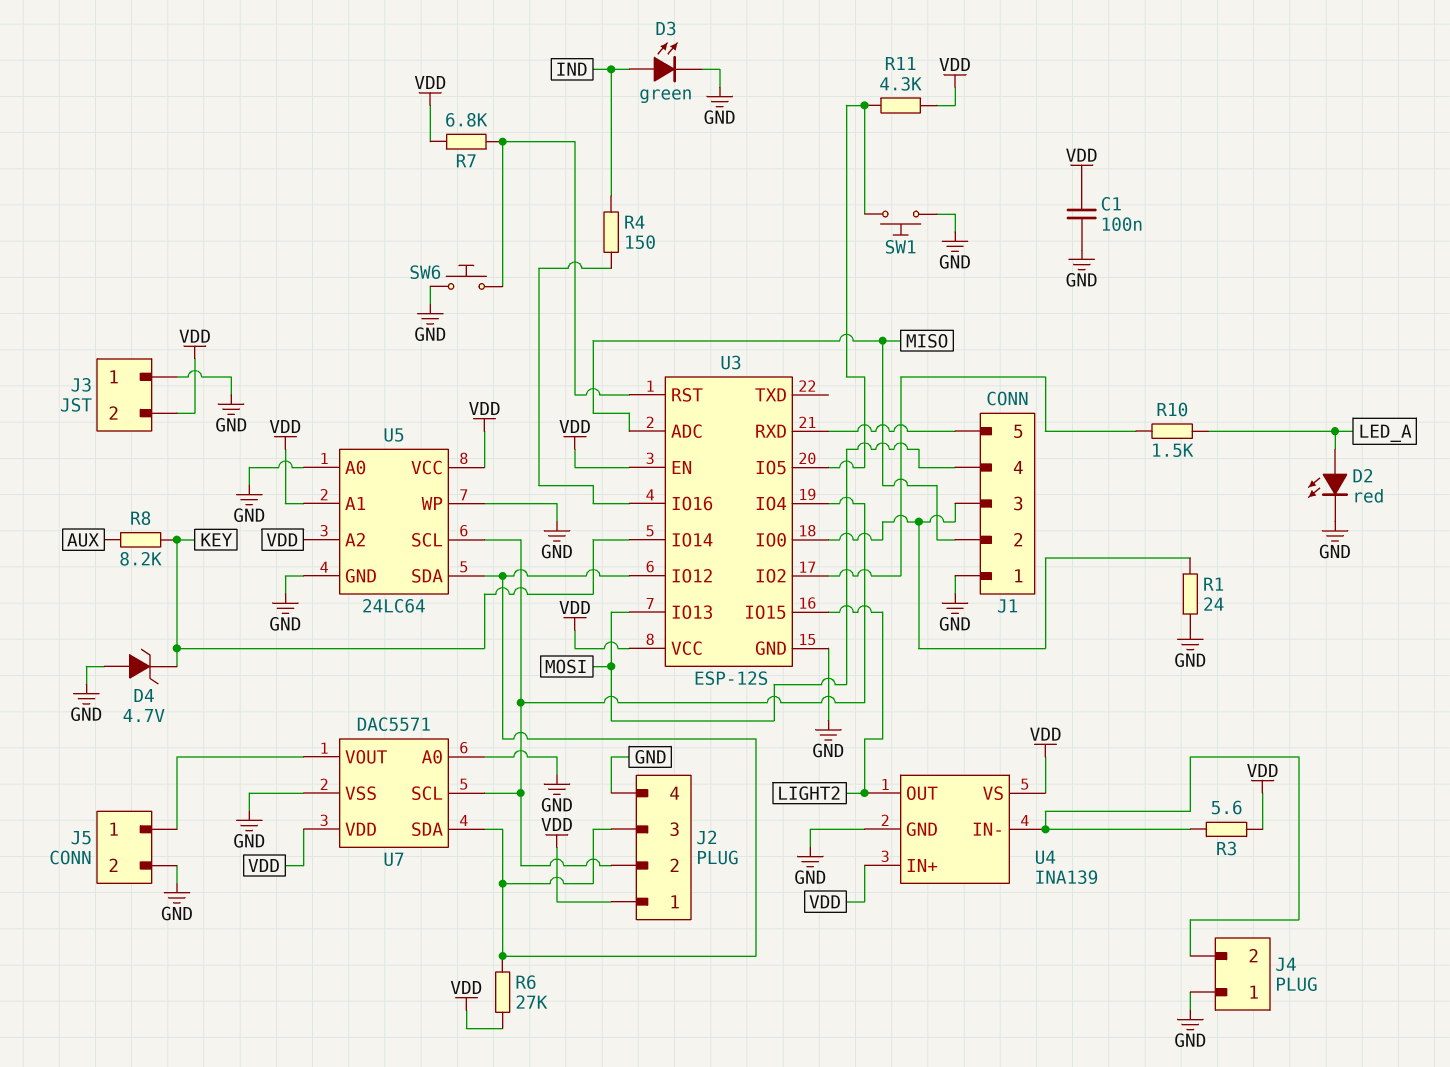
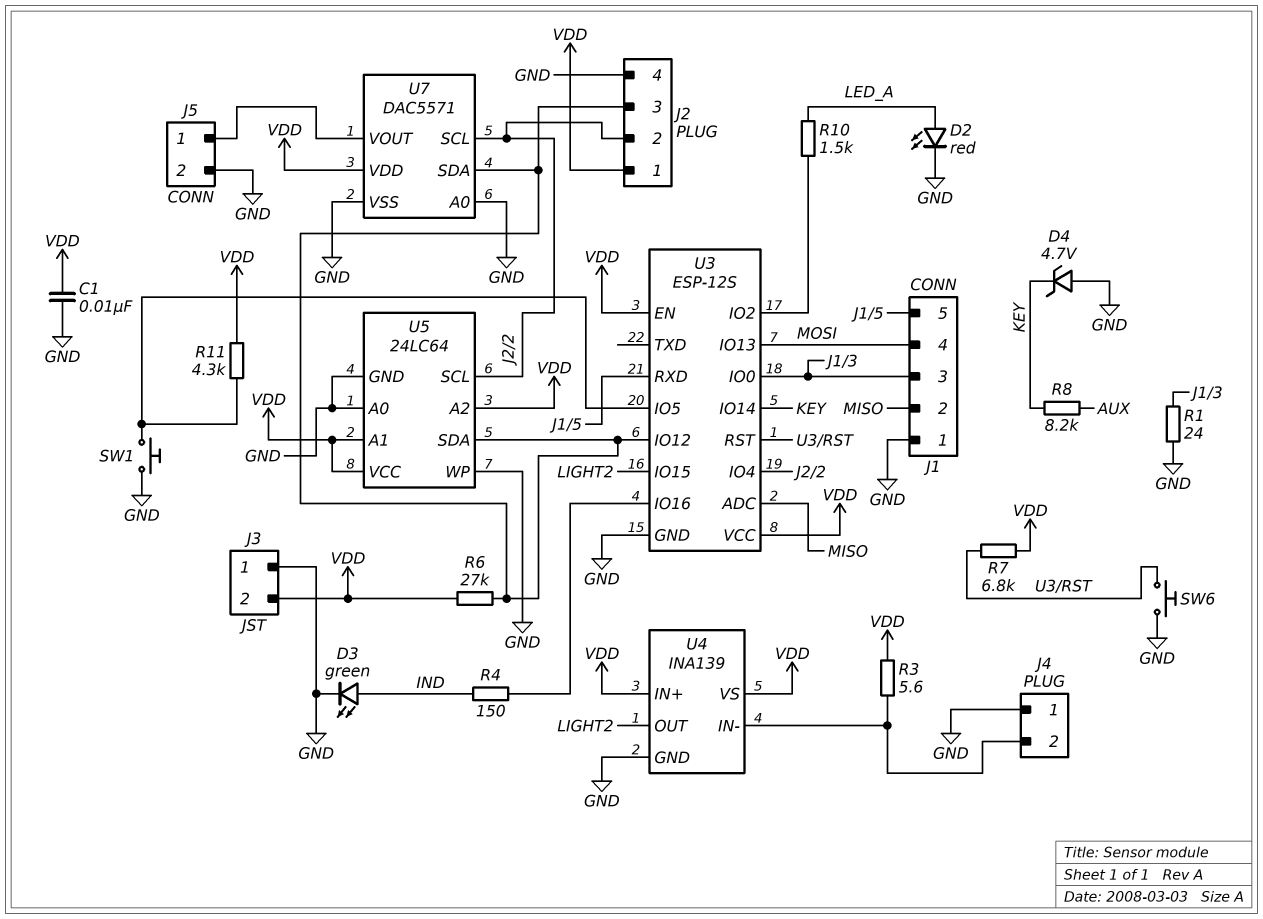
C1: 100nF (GND, VDD) -> 10nF (GND, VDD)

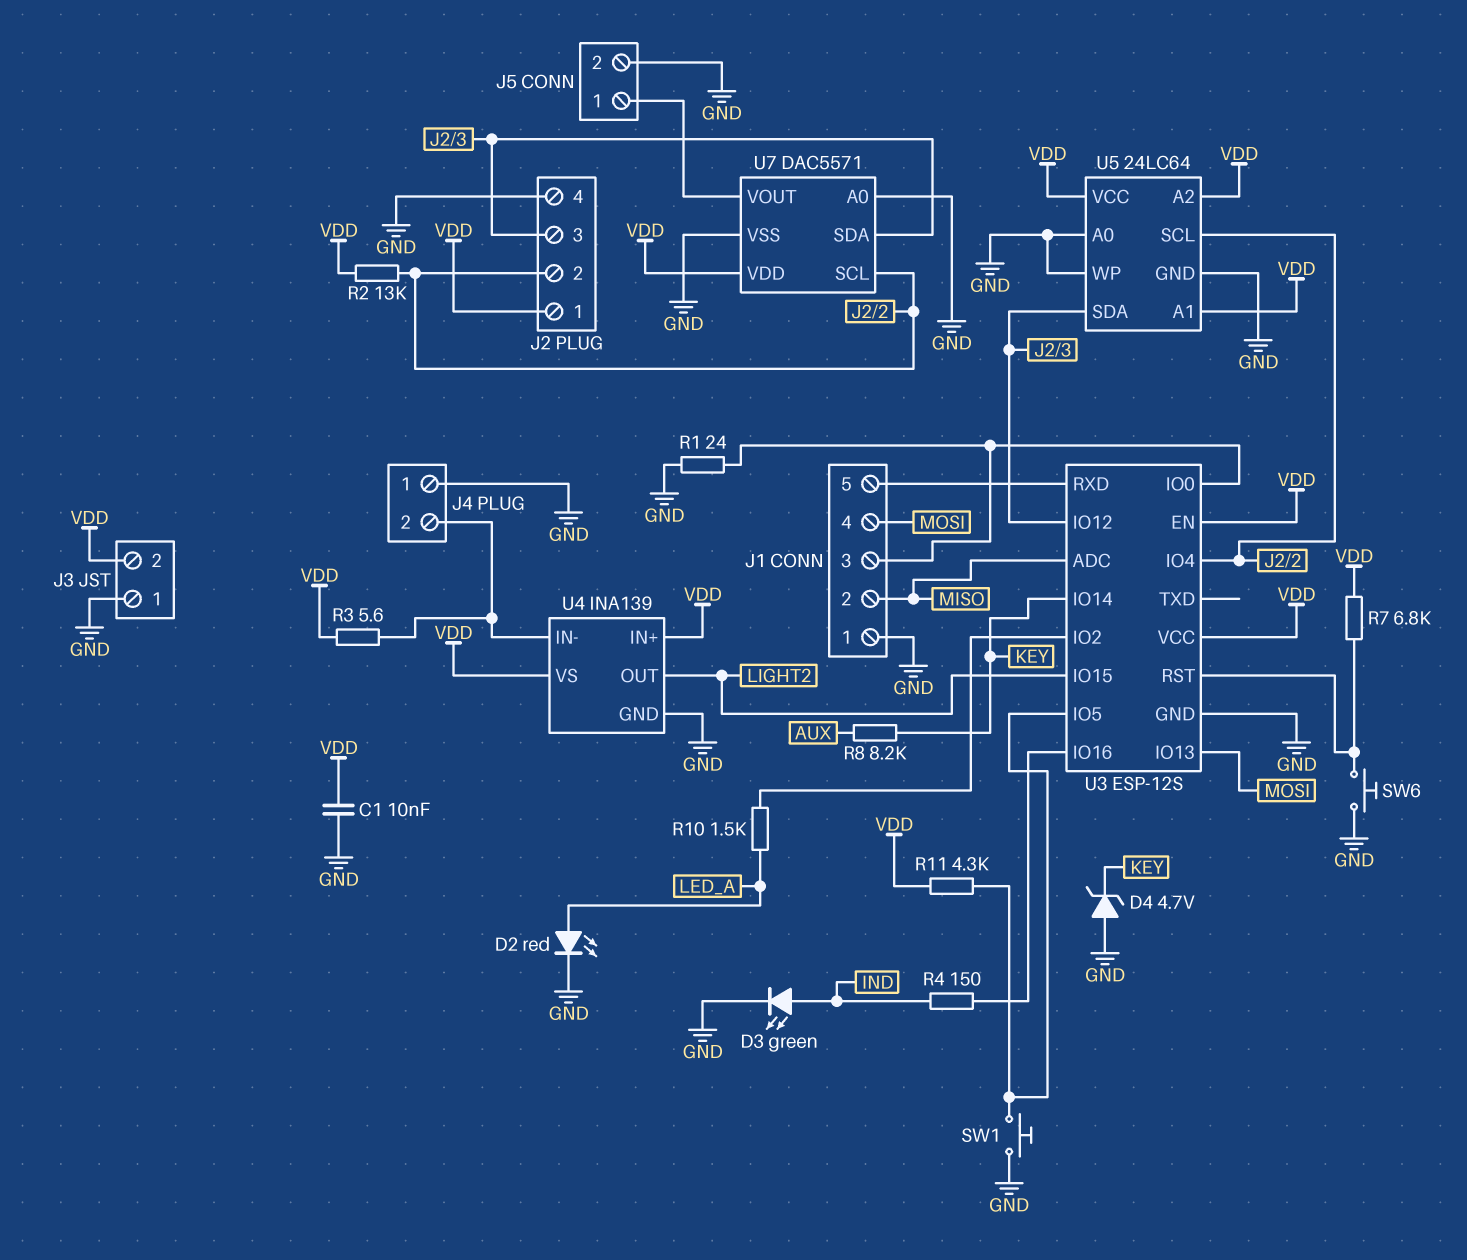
R2: none -> 13k (J2/2, VDD)
R6: 27k (J2/3, VDD) -> none

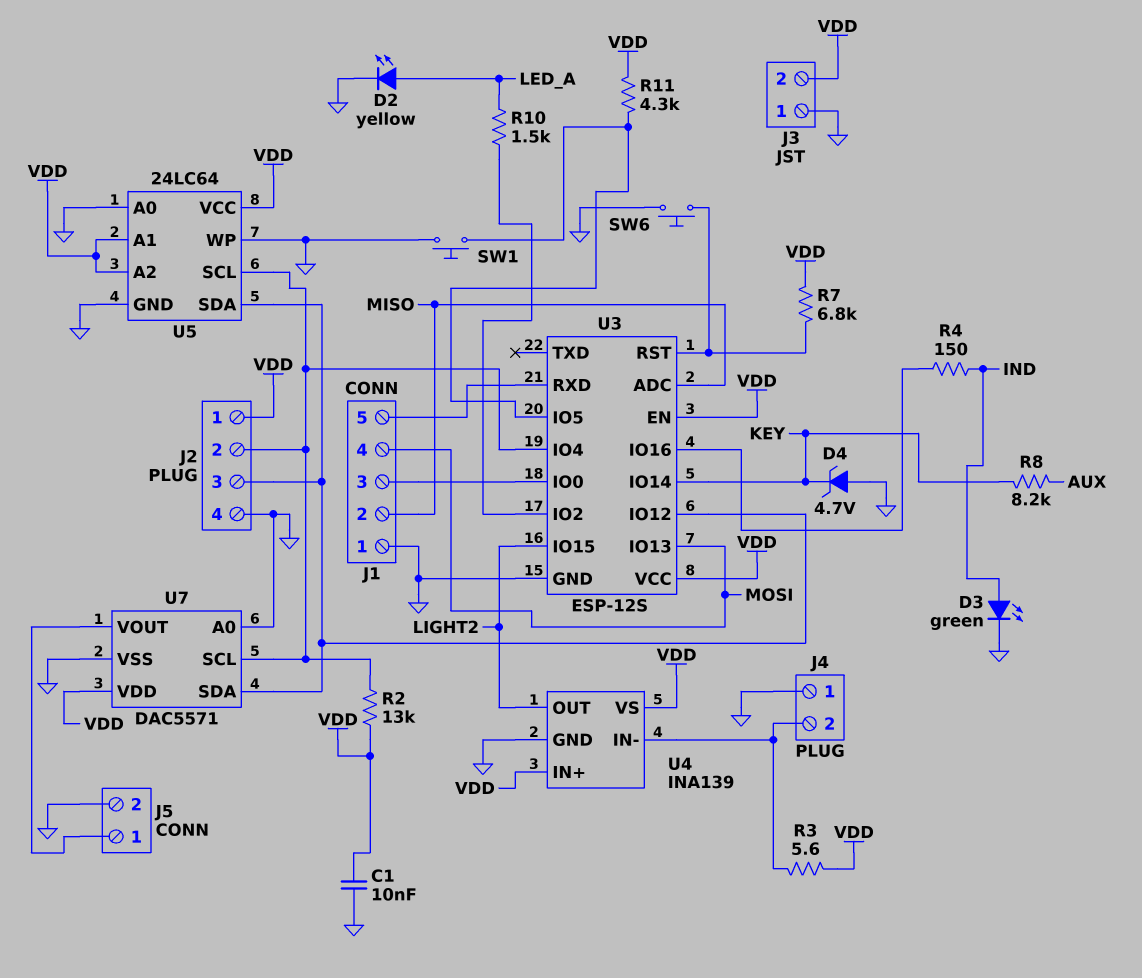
D2: LED red (A LED_A, K GND) -> LED yellow (A LED_A, K GND)
R1: 24 (GND, J1/3) -> none

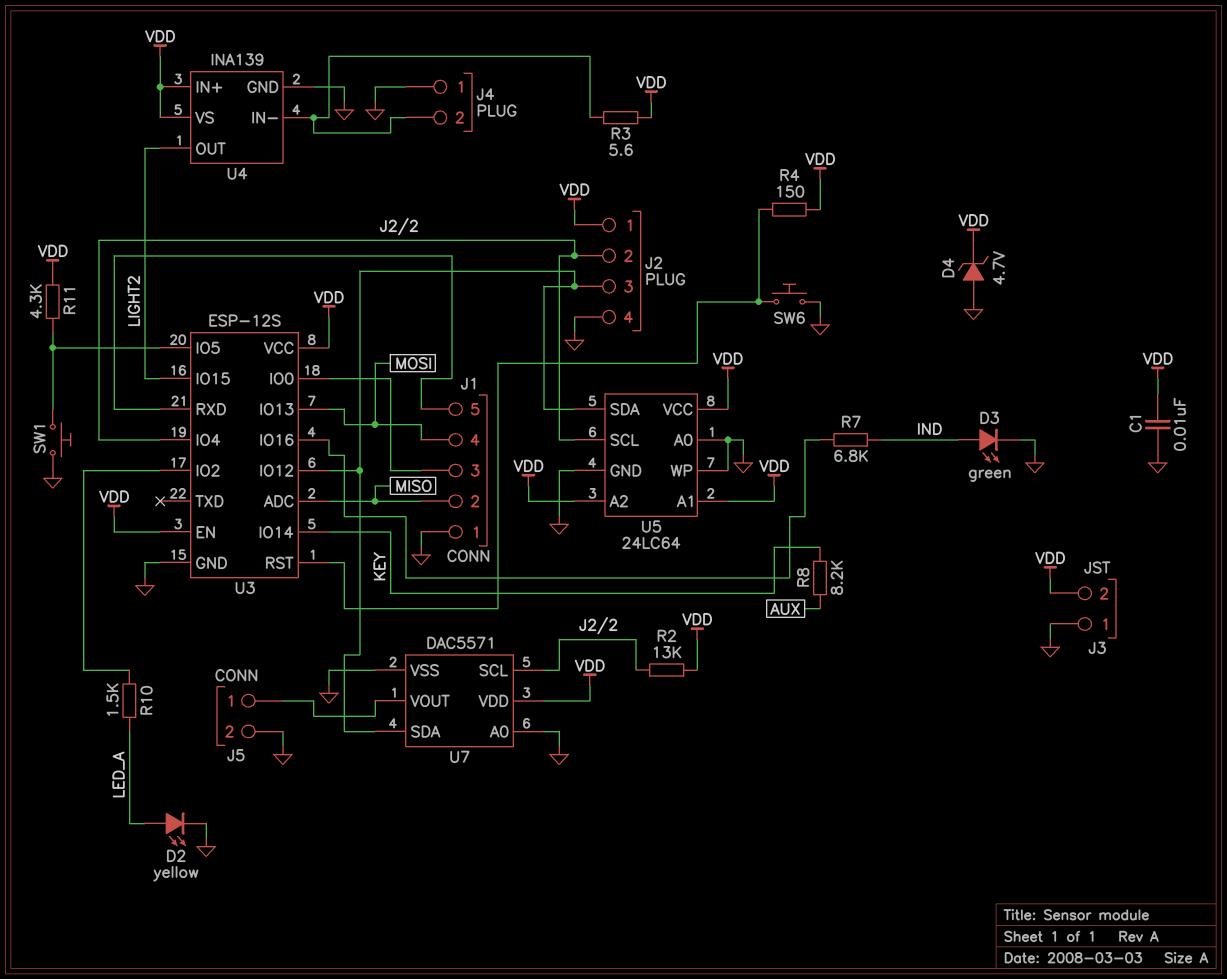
D4: zener 4.7V (A GND, K KEY) -> zener 4.7V (A GND, K VDD)
R4: 150 (IND, U3/IO16) -> 150 (U3/RST, VDD)
R7: 6.8k (U3/RST, VDD) -> 6.8k (IND, U3/IO16)

